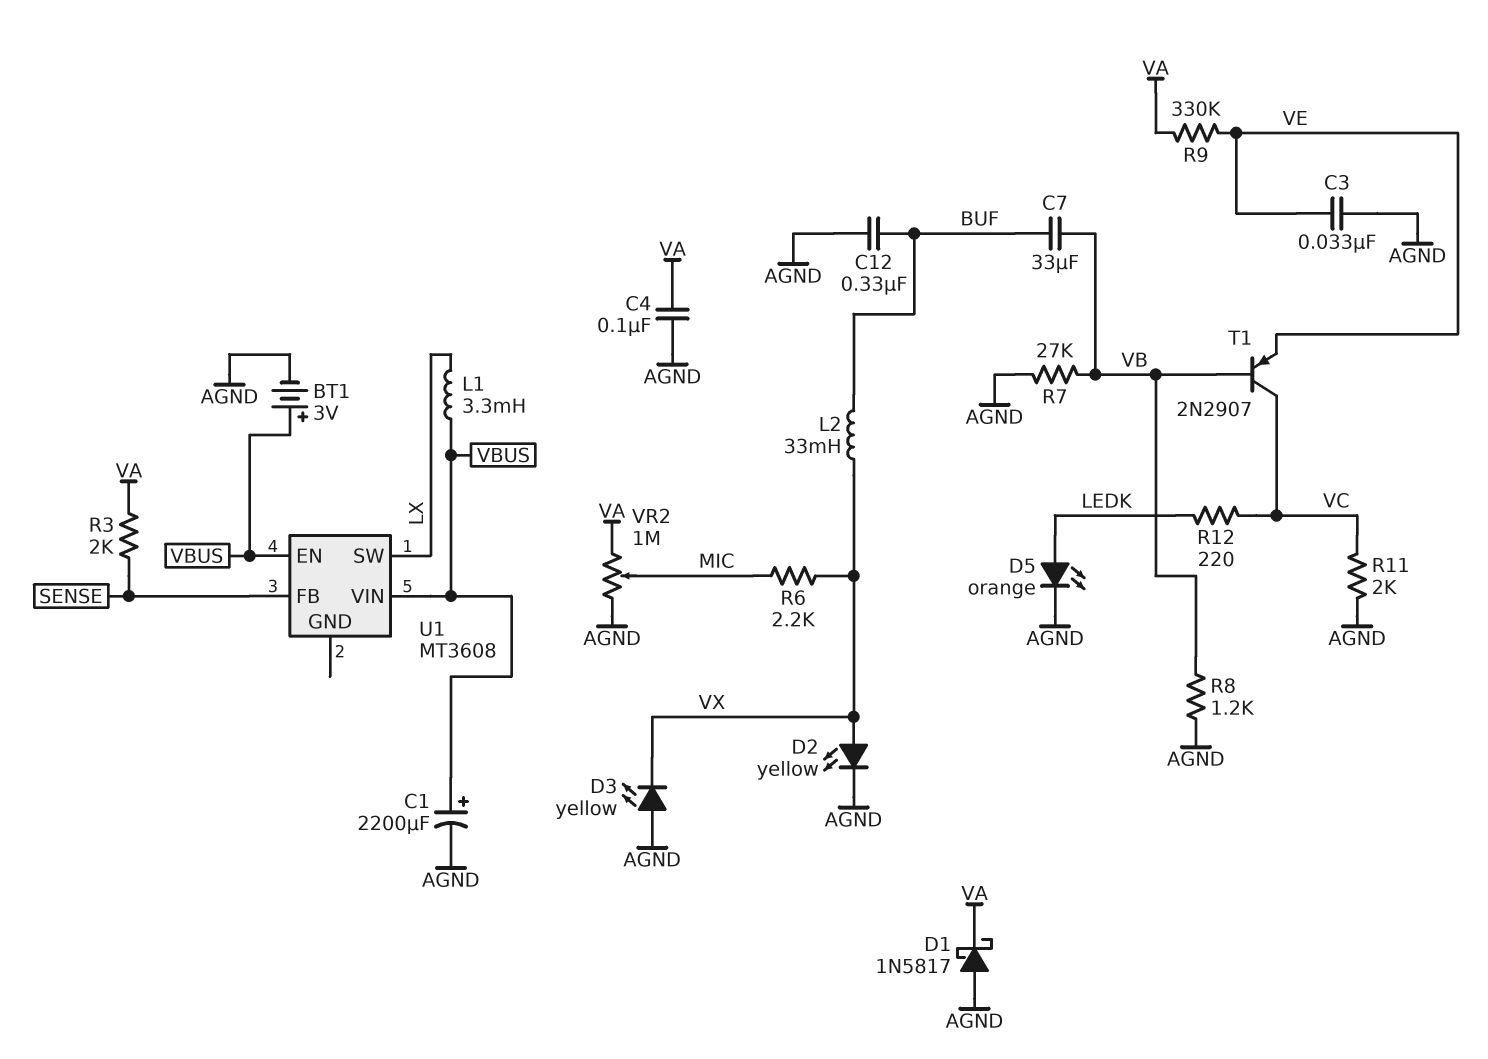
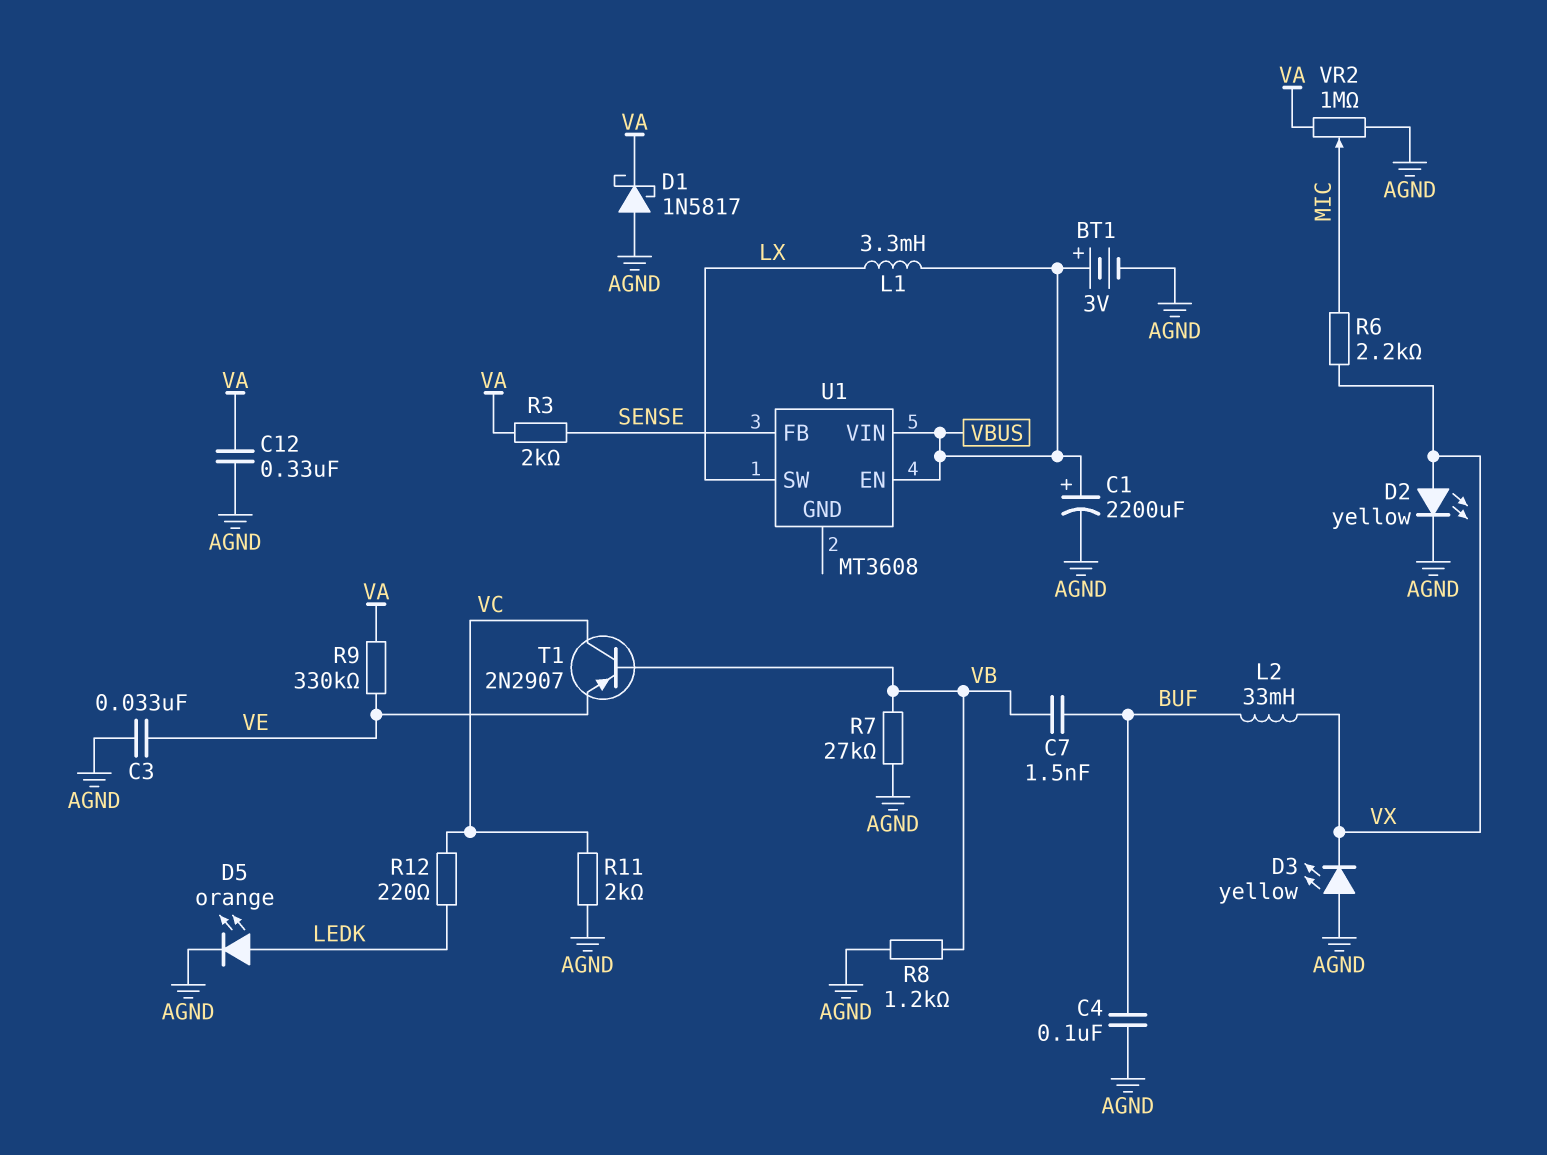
C4: 100nF (AGND, VA) -> 100nF (AGND, BUF)
C7: 33uF (BUF, VB) -> 1.5nF (BUF, VB)
C12: 330nF (AGND, BUF) -> 330nF (AGND, VA)

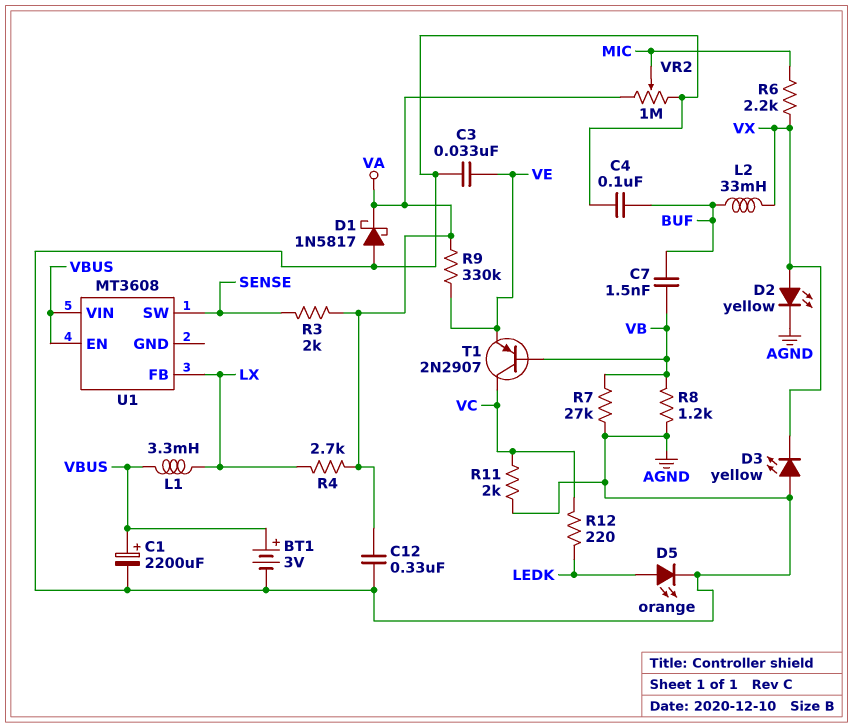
R4: none -> 2.7k (LX, VA)
U1 pin FB: SENSE -> LX
U1 pin SW: LX -> SENSE

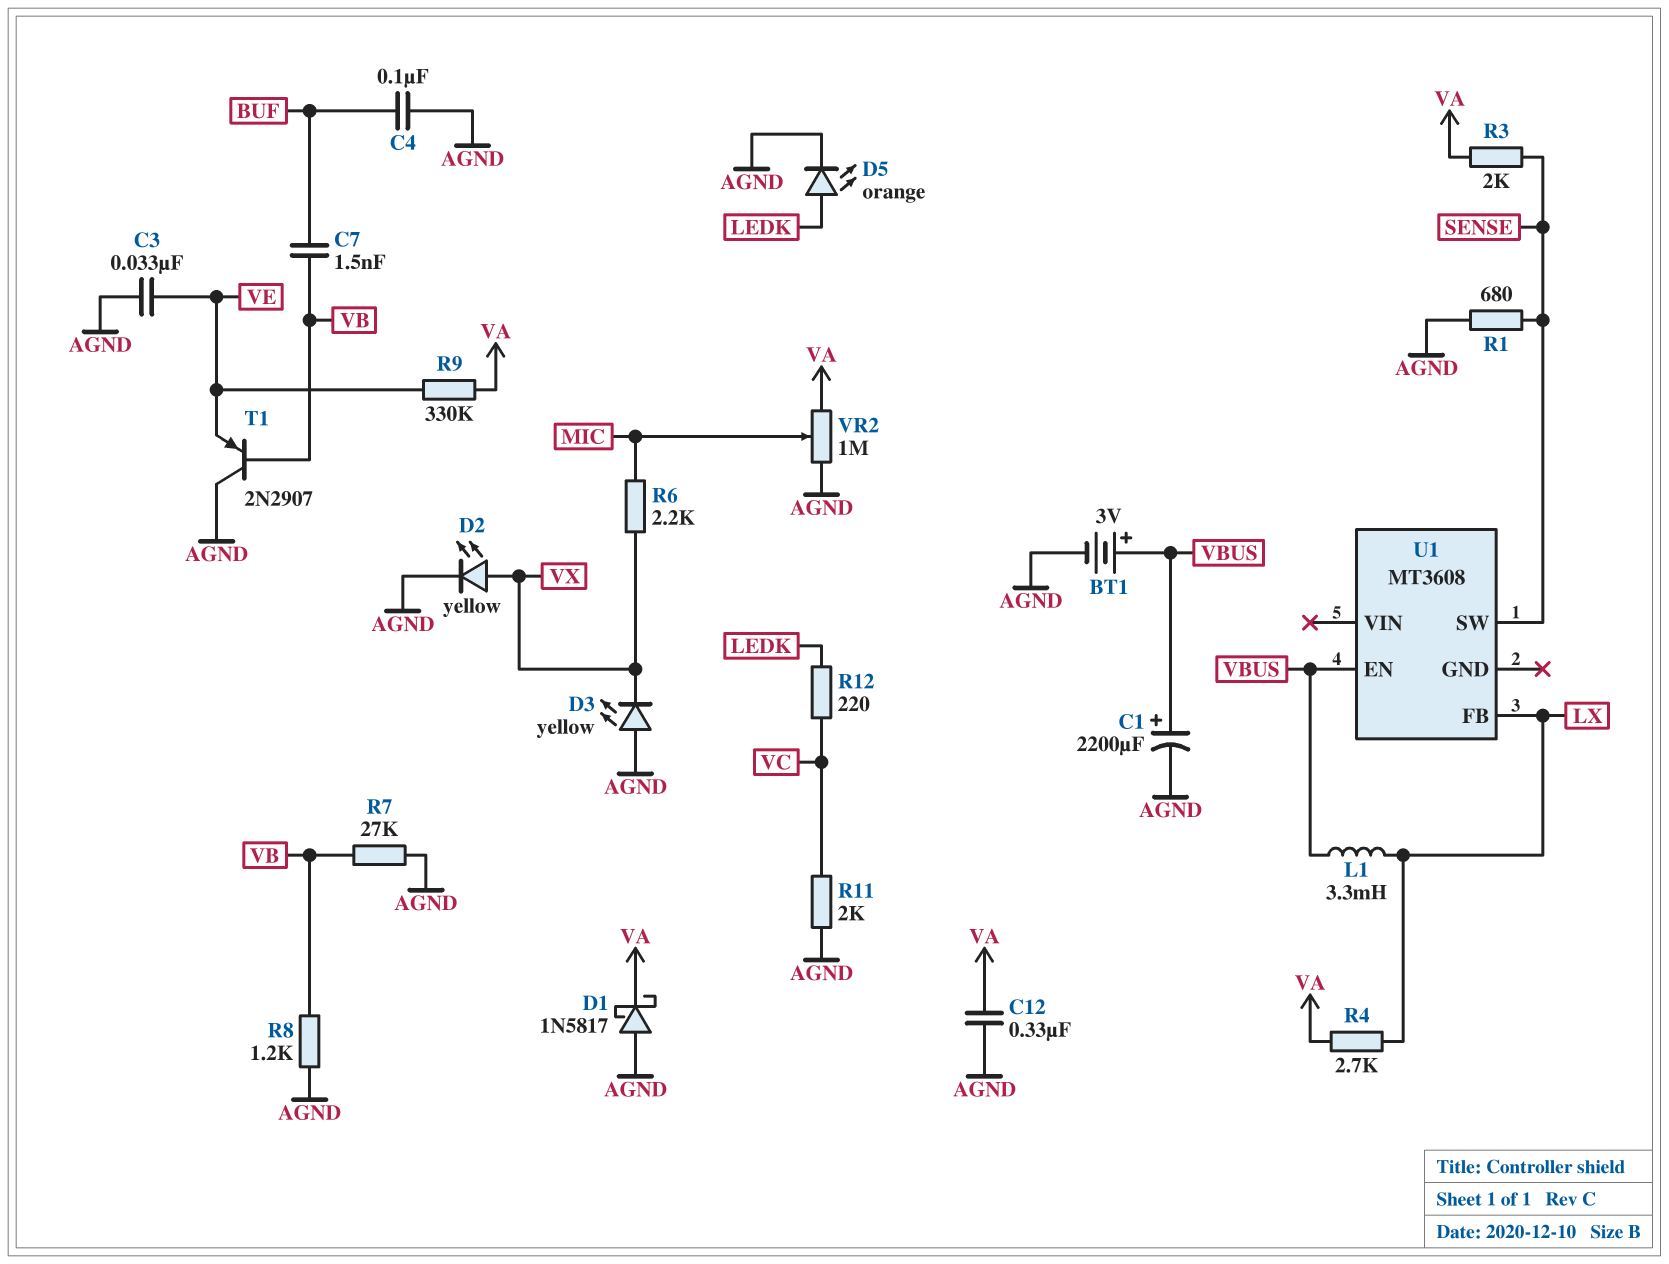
L2: 33mH (BUF, VX) -> none
R1: none -> 680 (AGND, SENSE)
T1: PNP 2N2907 (B VB, C VC, E VE) -> PNP 2N2907 (B VB, C AGND, E VE)
U1 pin VIN: VBUS -> none

